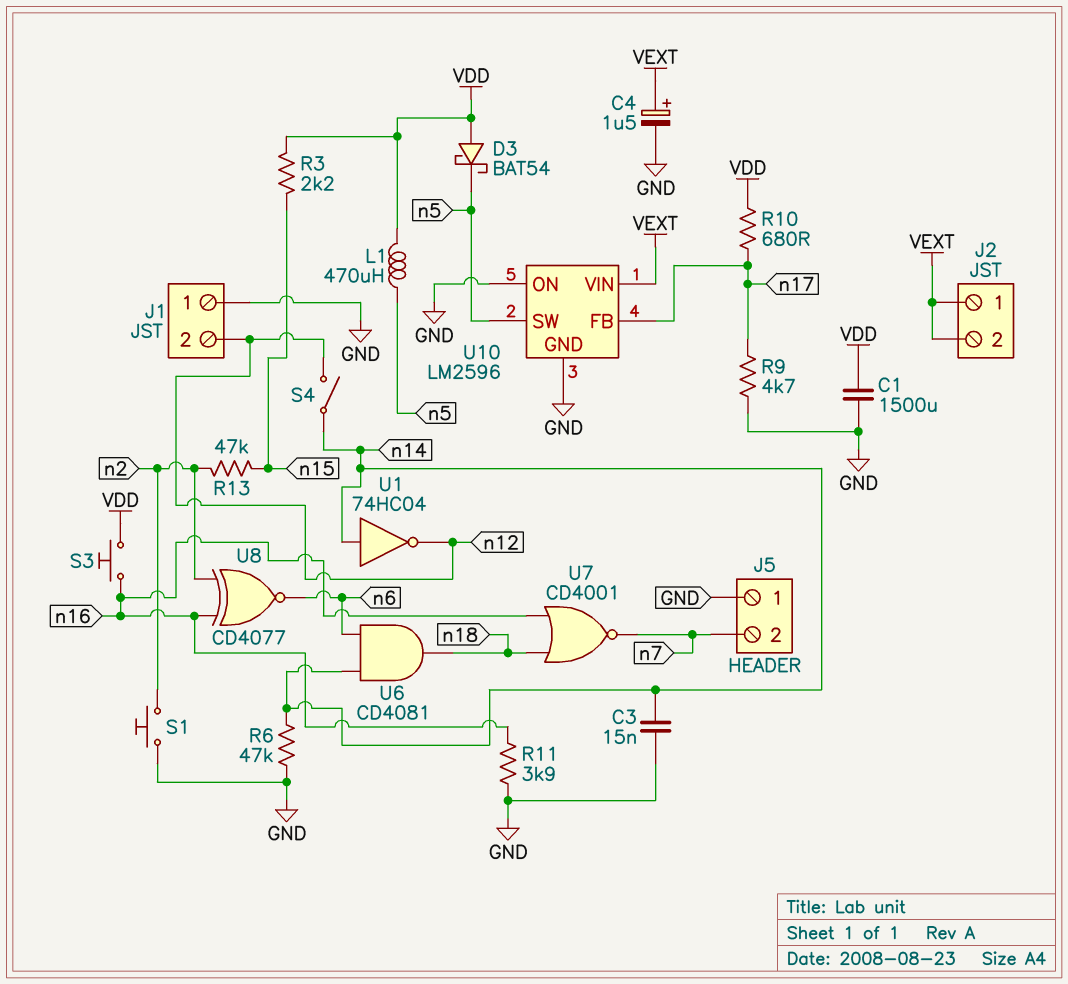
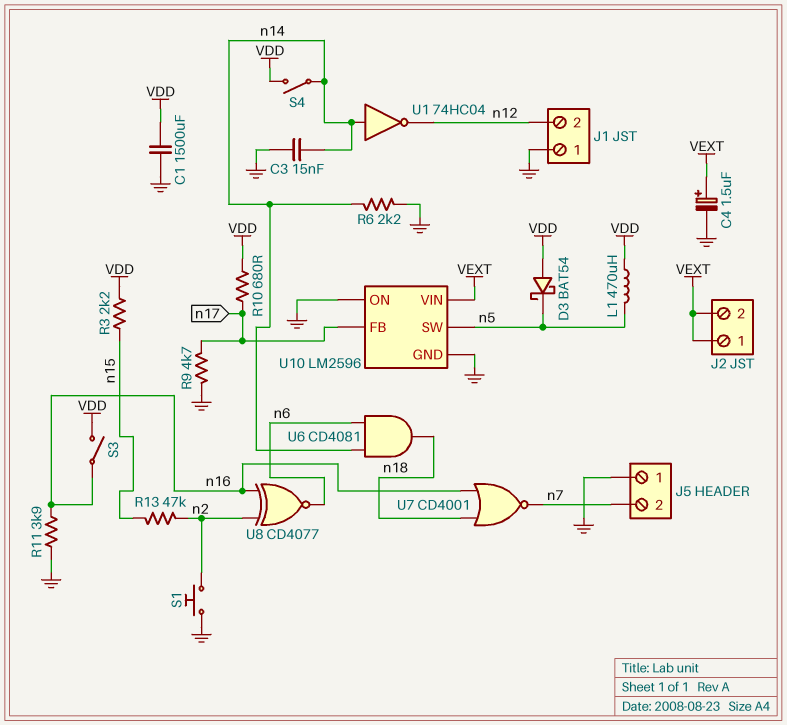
R6: 47k (GND, n14) -> 2.2k (GND, n14)
S3: button (VDD, n16) -> switch (VDD, n16)
S4: switch (n12, n14) -> switch (VDD, n14)

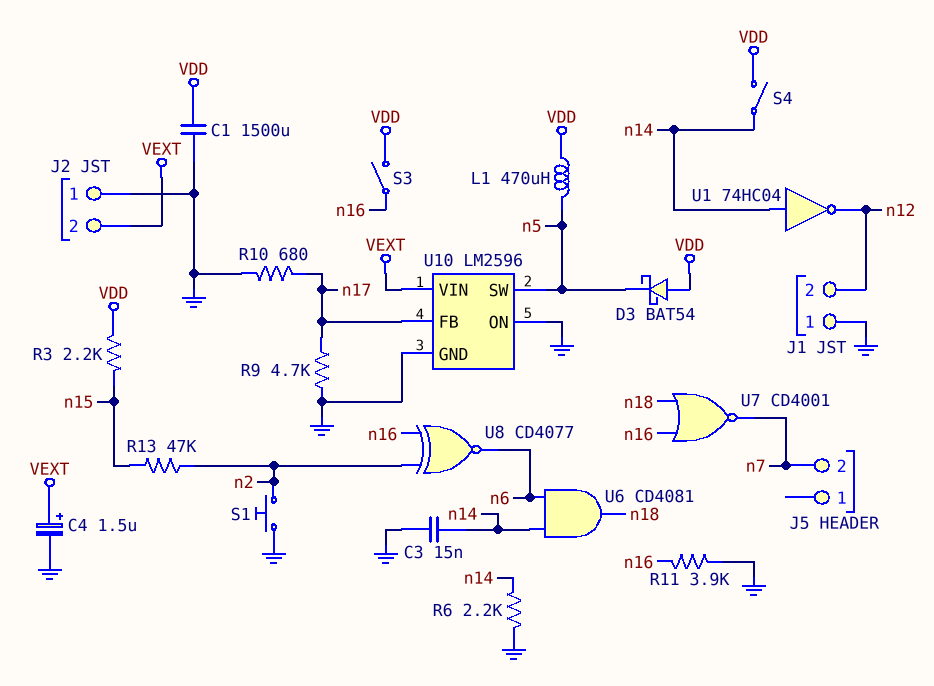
J2 pin 1: VEXT -> GND
J5 pin 1: GND -> none
R10: 680 (VDD, n17) -> 680 (GND, n17)

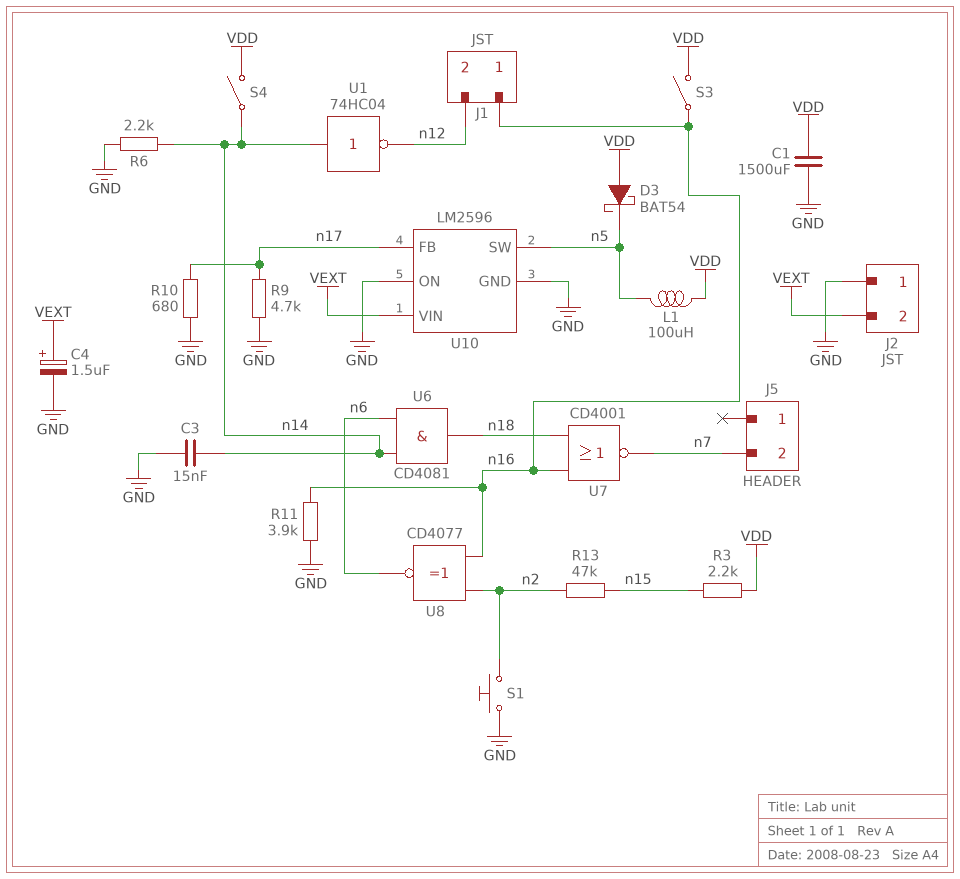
J1 pin 1: GND -> n16
L1: 470uH (VDD, n5) -> 100uH (VDD, n5)

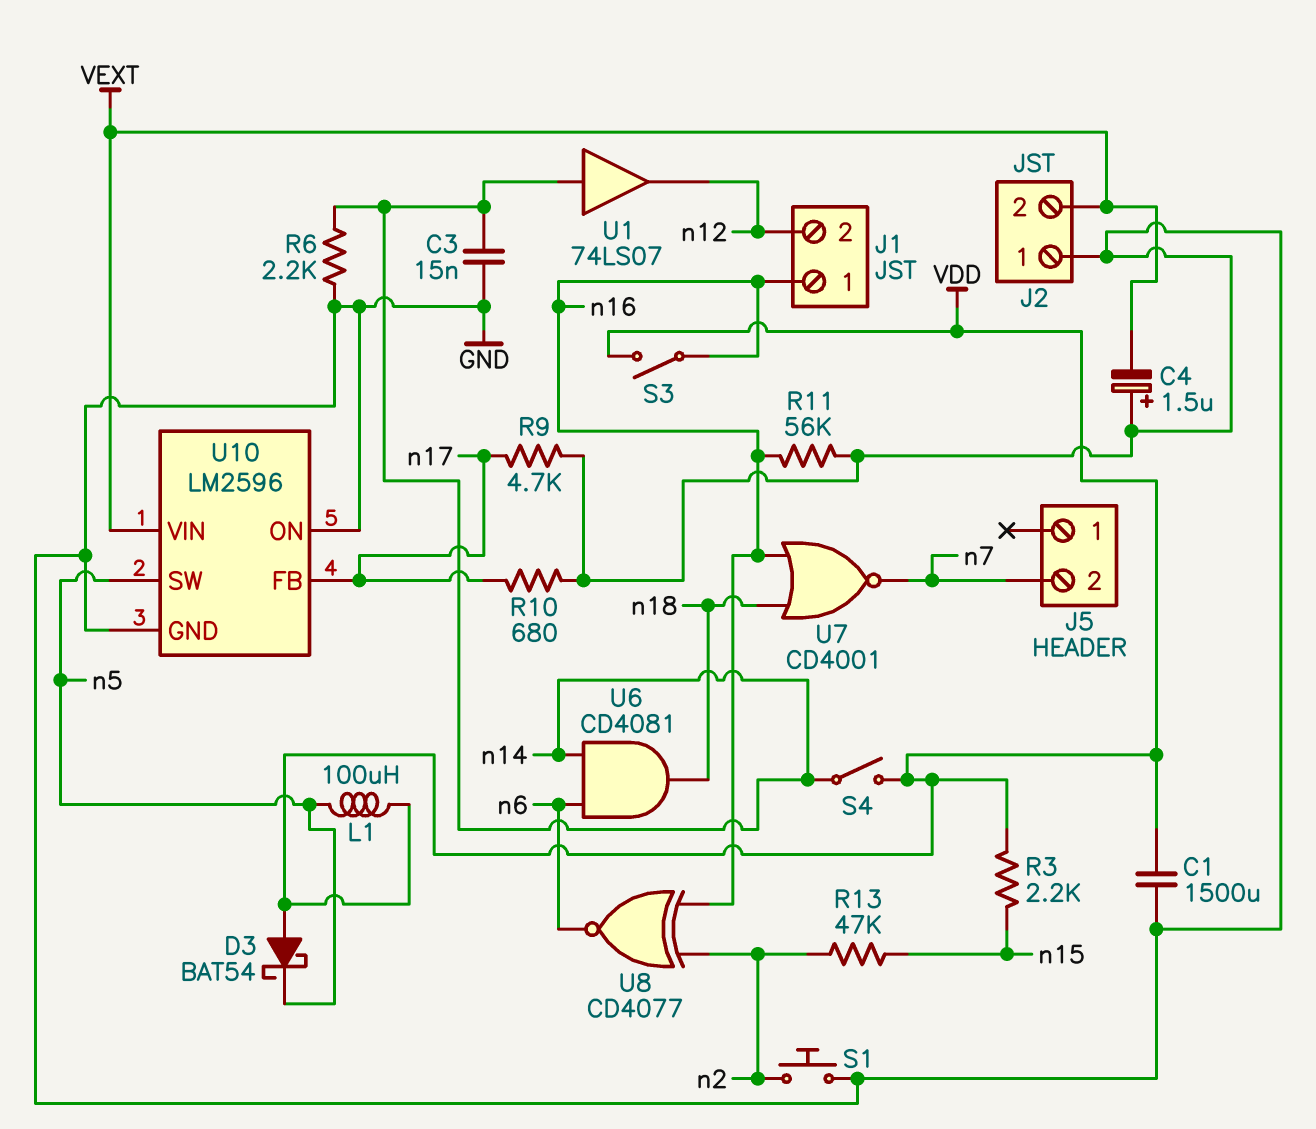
C4: 1.5uF (plus VEXT, minus GND) -> 1.5uF (plus GND, minus VEXT)
R11: 3.9k (GND, n16) -> 56k (GND, n16)
U1: NOT 74HC04 (in n14, out n12) -> buffer 74LS07 (in n14, out n12)

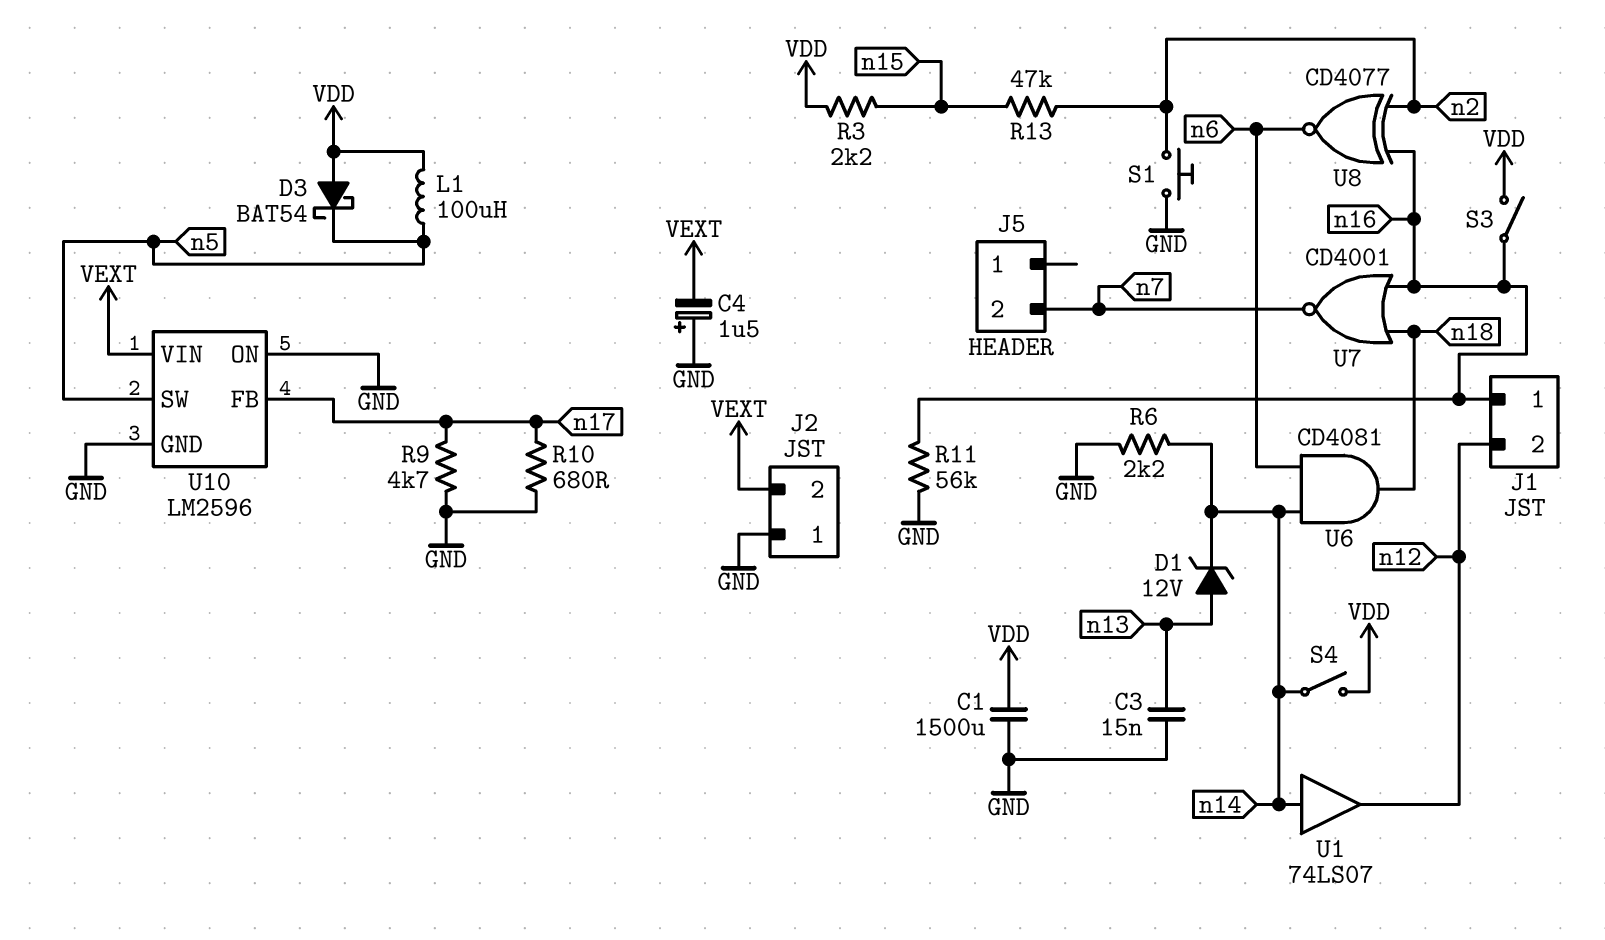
C3: 15nF (GND, n14) -> 15nF (GND, n13)
D1: none -> zener 12V (A n13, K n14)

